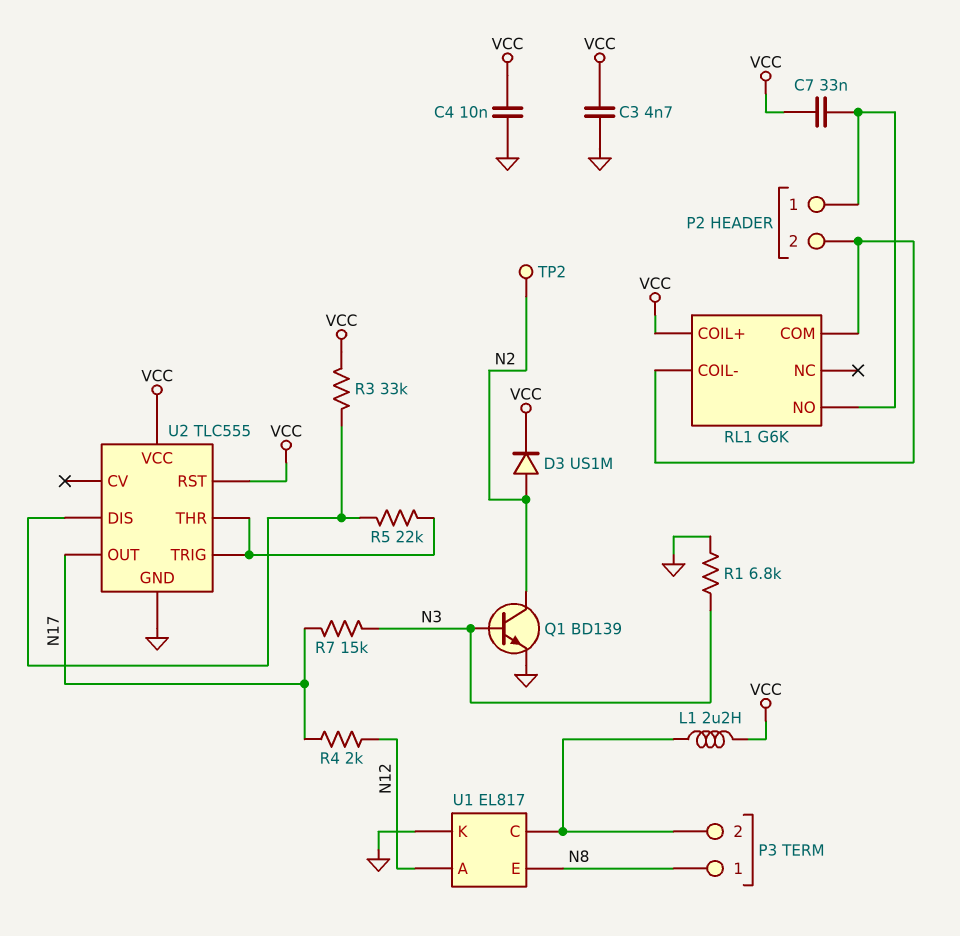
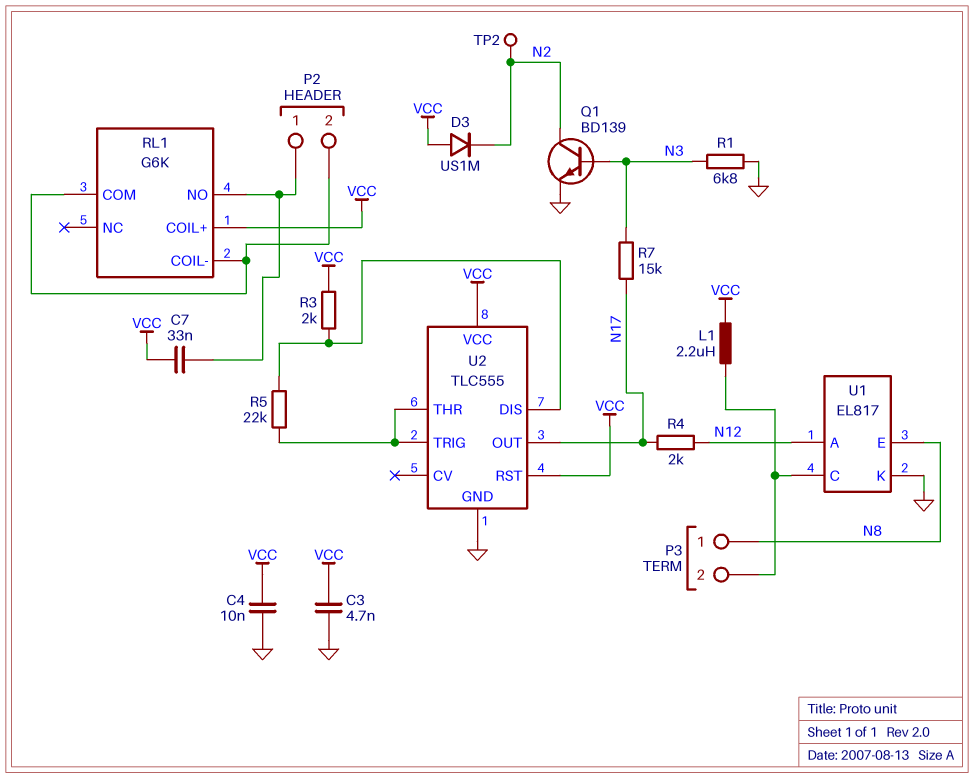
D3: diode US1M (A N2, K VCC) -> diode US1M (A VCC, K N2)
R3: 33k (U2/DIS, VCC) -> 2k (U2/DIS, VCC)

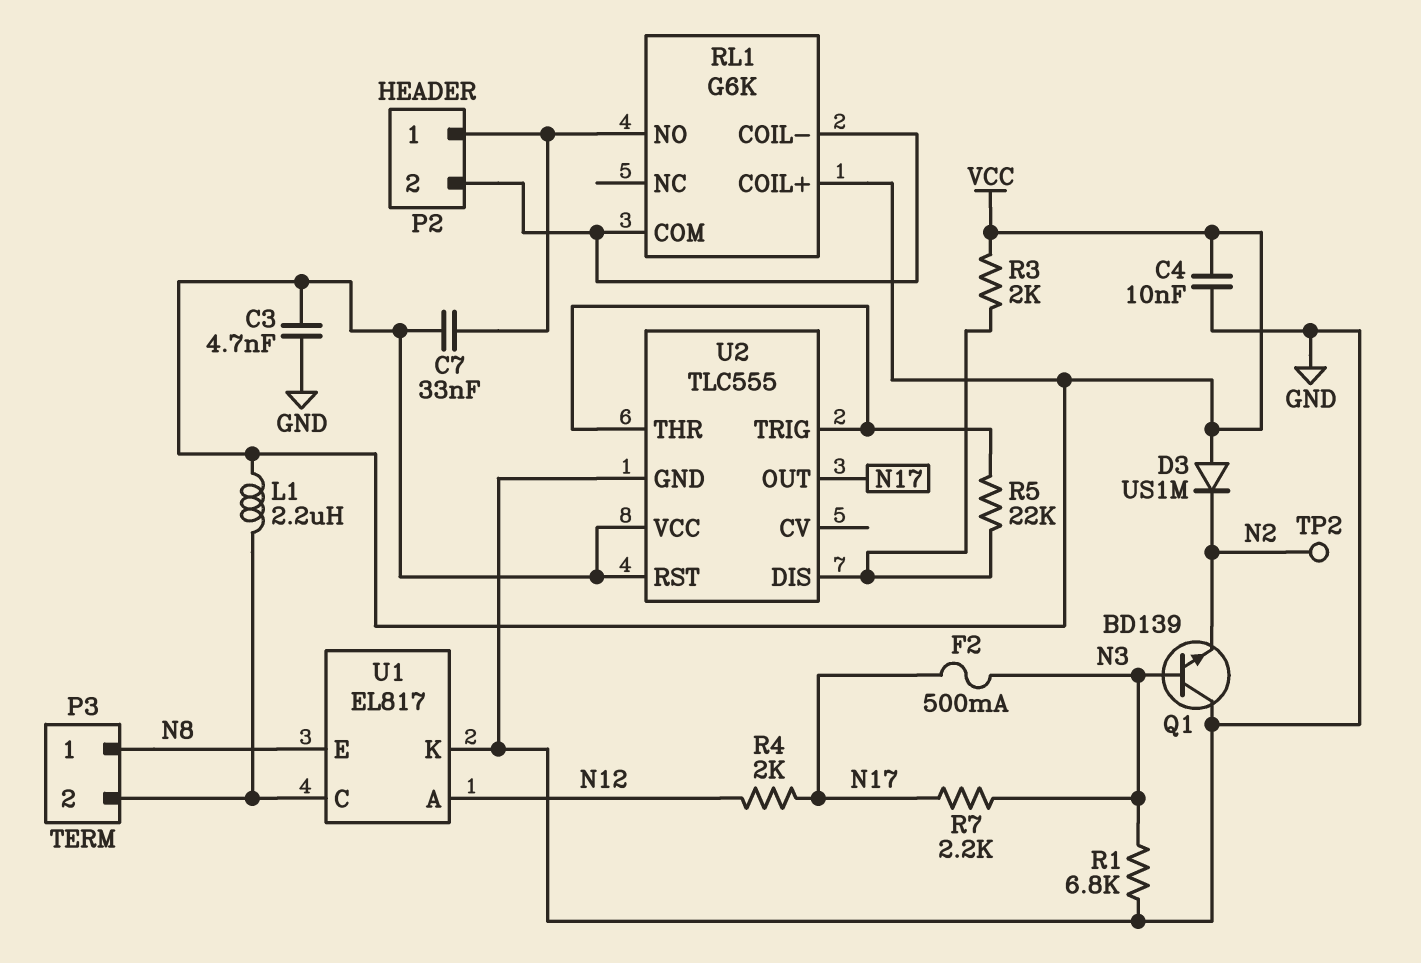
F2: none -> 500mA (N3, N17)
Q1: NPN BD139 (B N3, C N2, E GND) -> NPN BD139 (B N3, C GND, E N2)
R7: 15k (N3, N17) -> 2.2k (N3, N17)

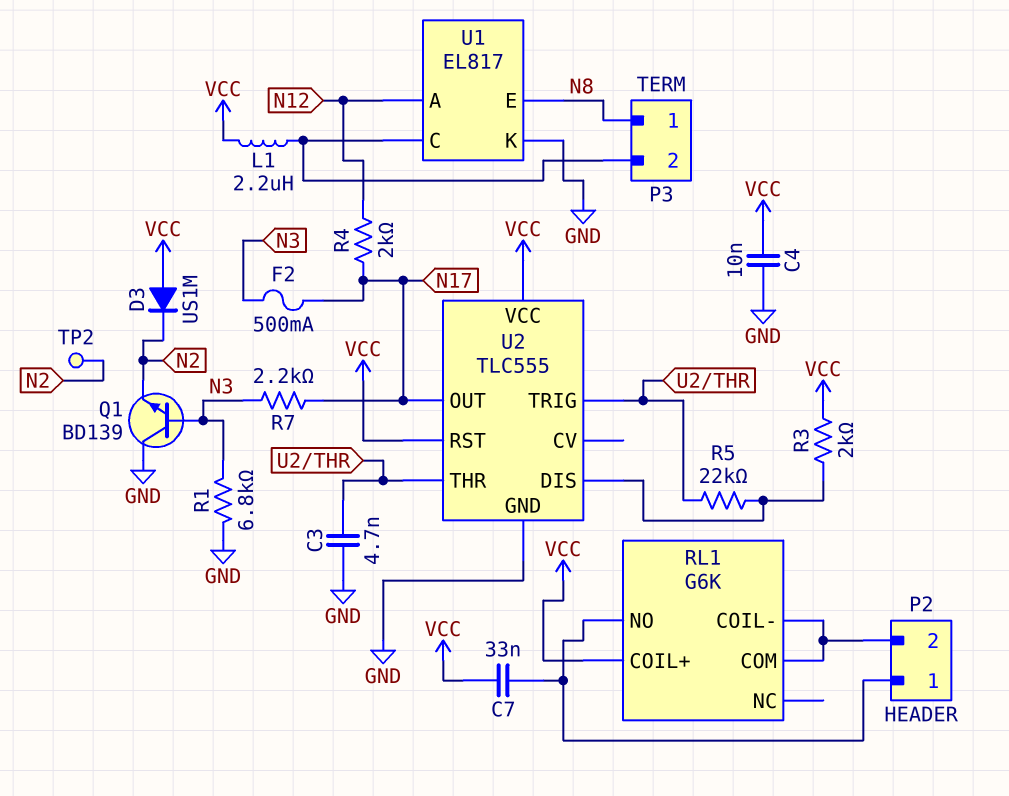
C3: 4.7nF (GND, VCC) -> 4.7nF (GND, U2/THR)

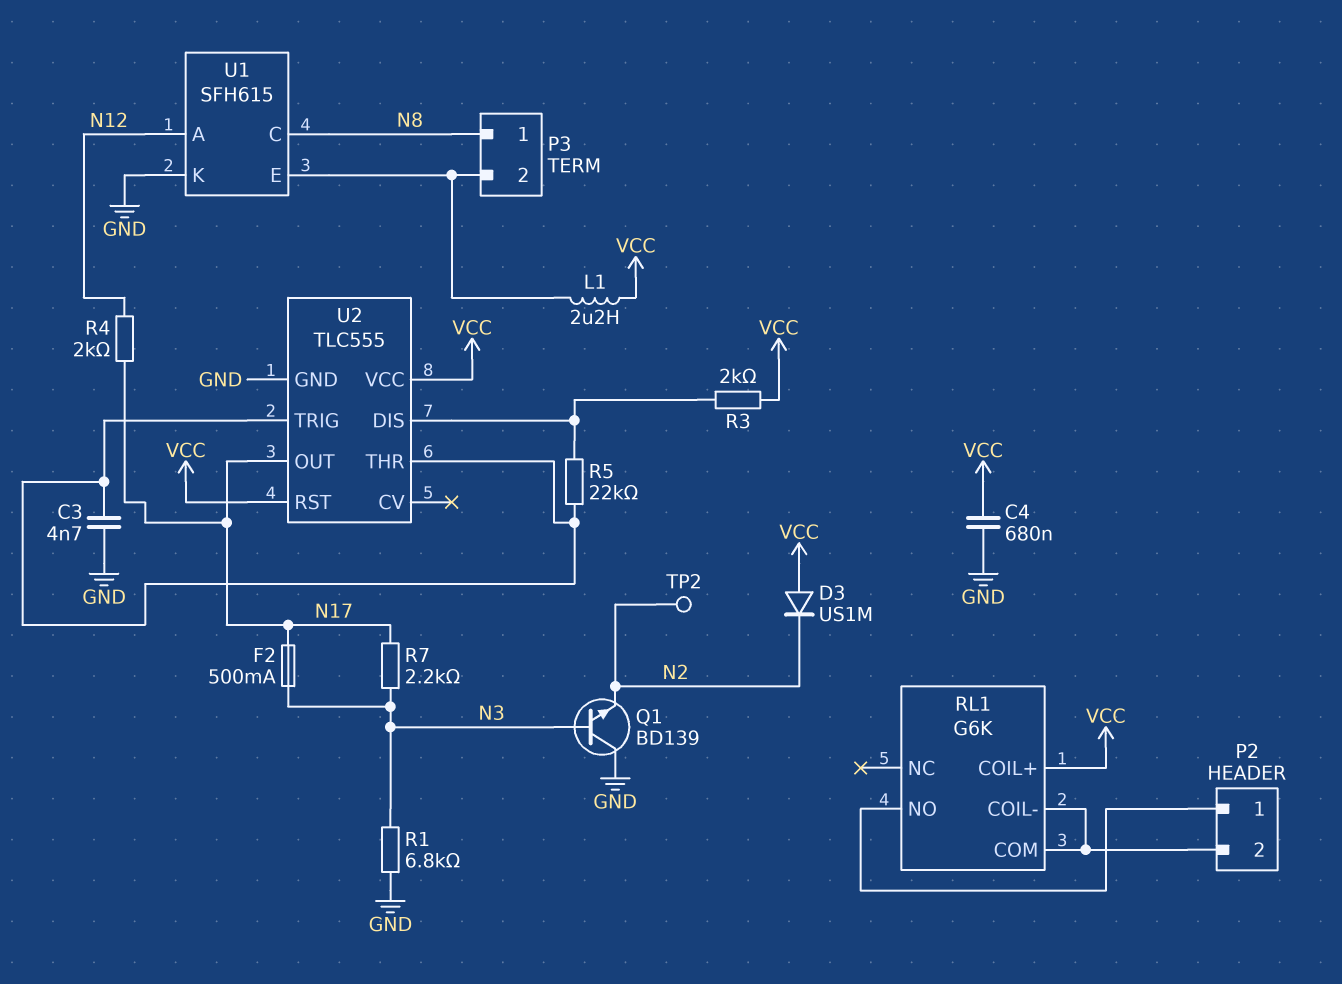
C4: 10nF (GND, VCC) -> 680nF (GND, VCC)
C7: 33nF (P2/1, VCC) -> none
U1: EL817 -> SFH615
U1 pin C: P3/2 -> N8
U1 pin E: N8 -> P3/2

